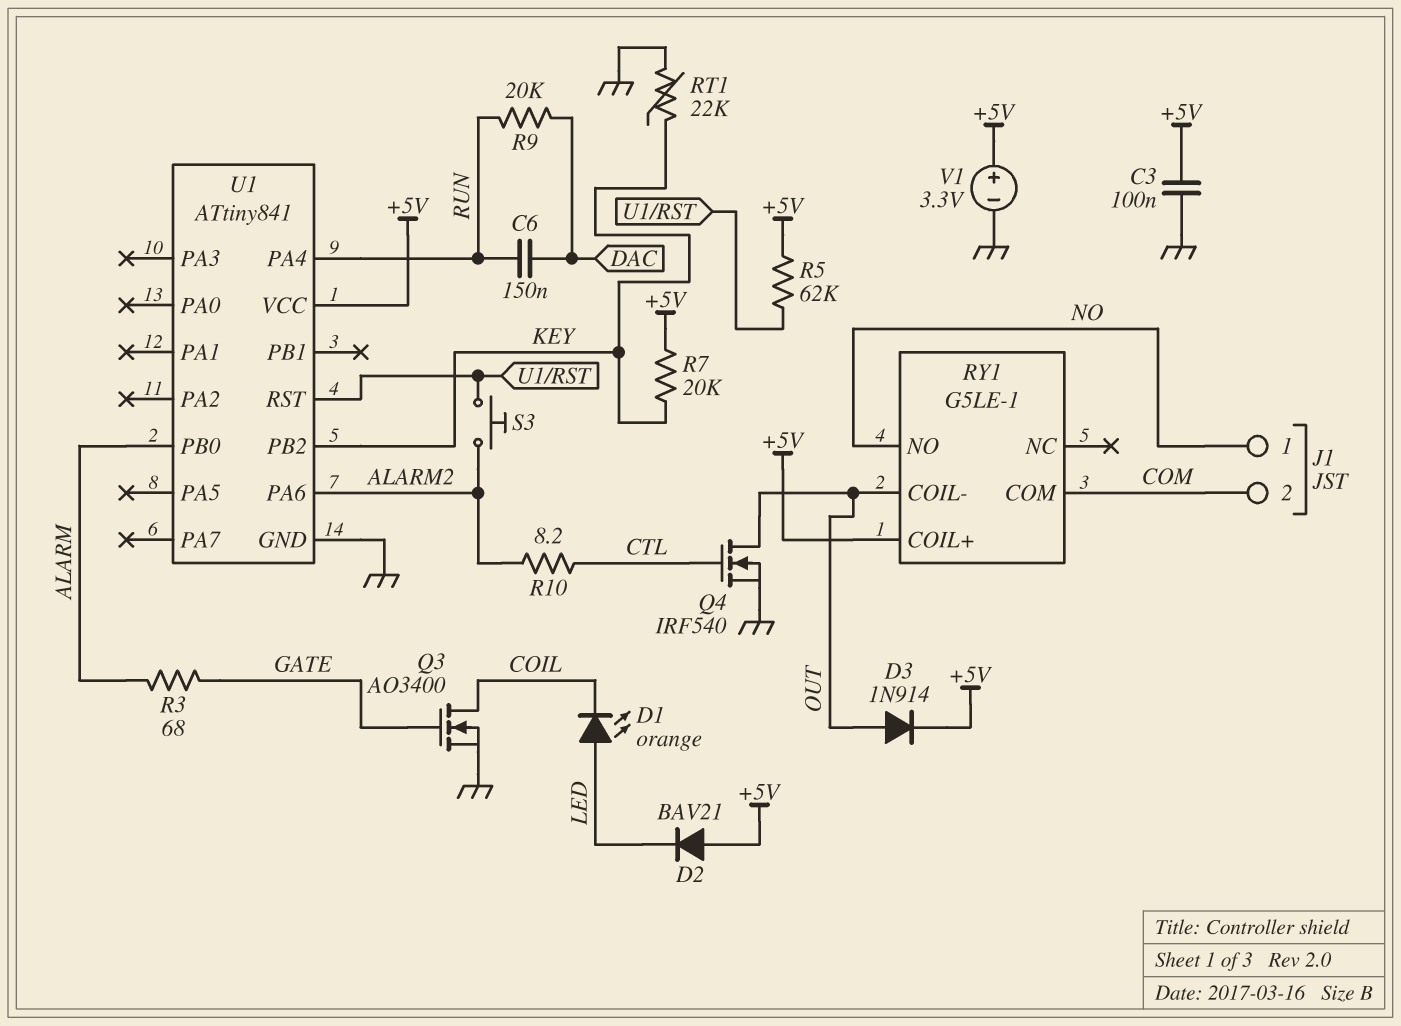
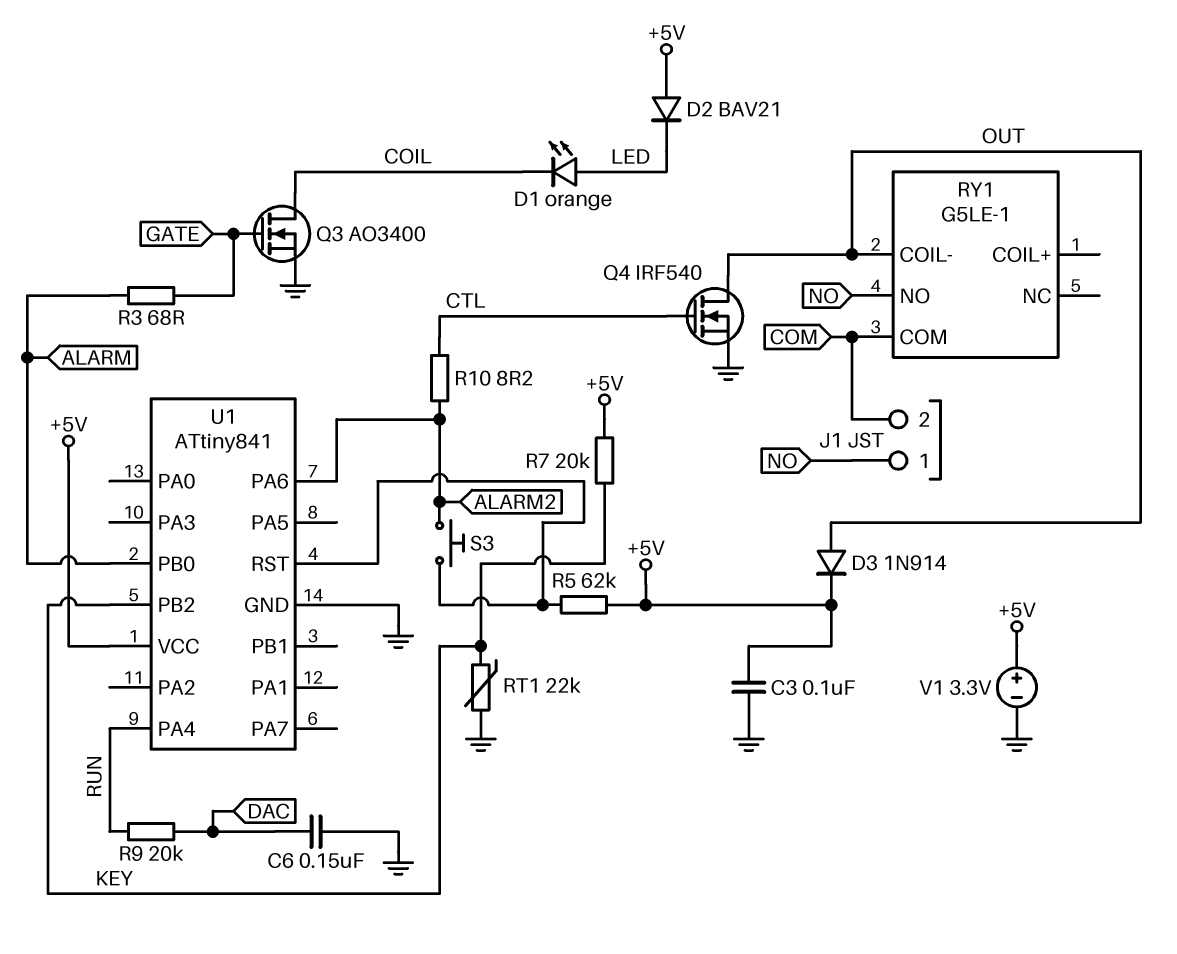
C6: 150nF (DAC, RUN) -> 150nF (DAC, GND)
RY1 pin COIL+: +5V -> none

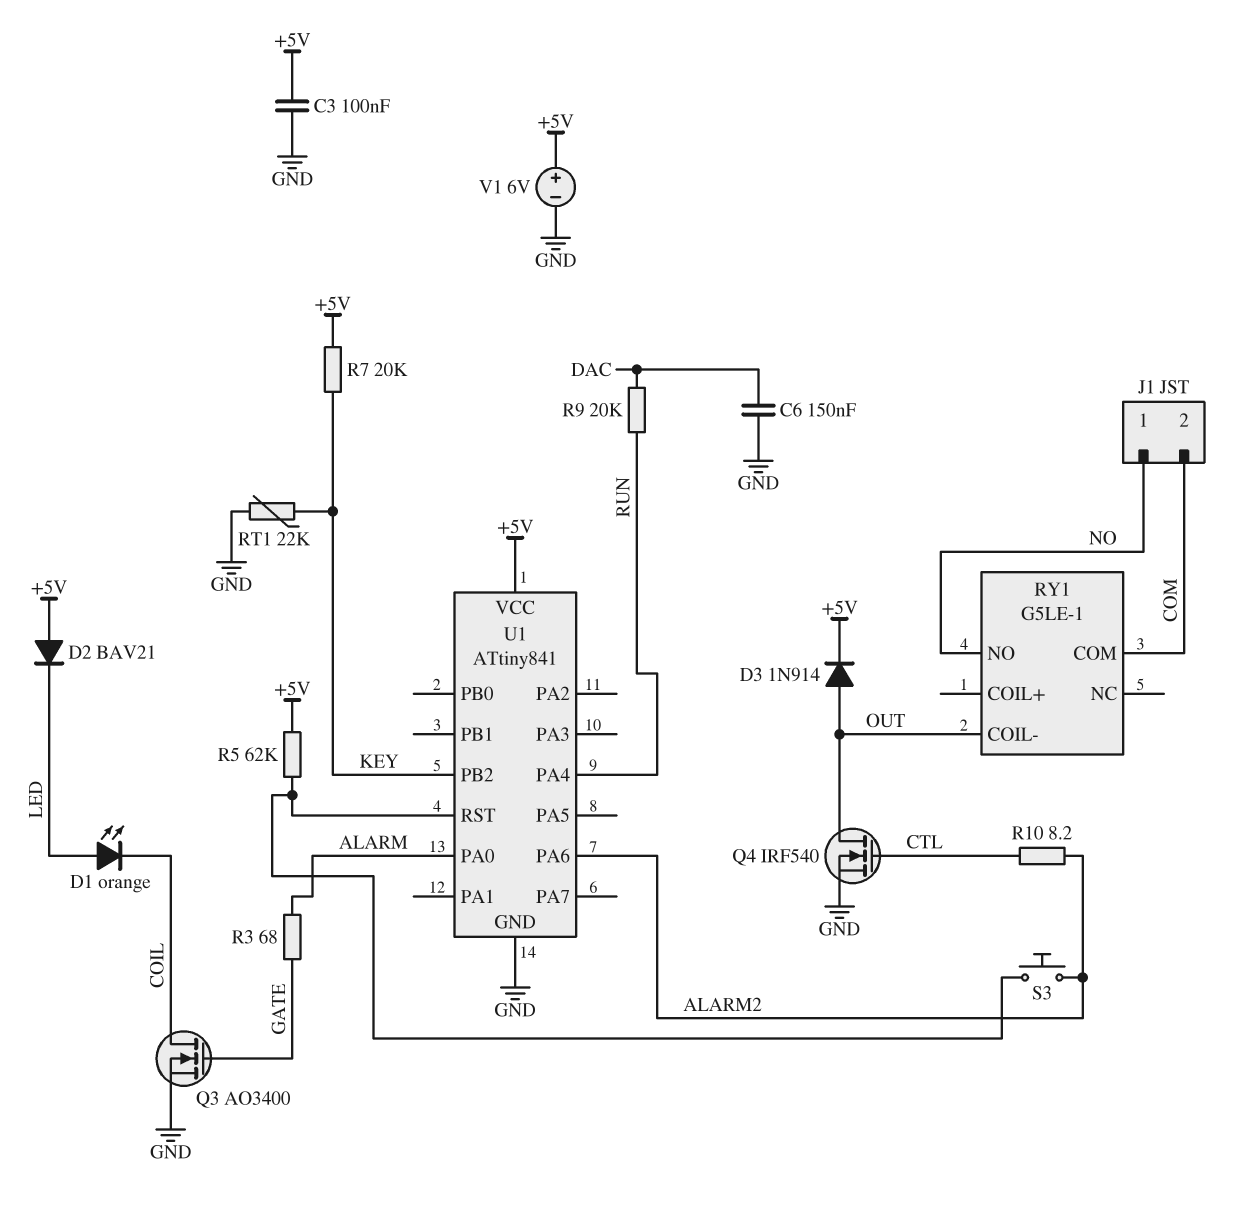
U1 pin PA0: none -> ALARM
U1 pin PB0: ALARM -> none
V1: 3.3V (plus +5V, minus GND) -> 6V (plus +5V, minus GND)

